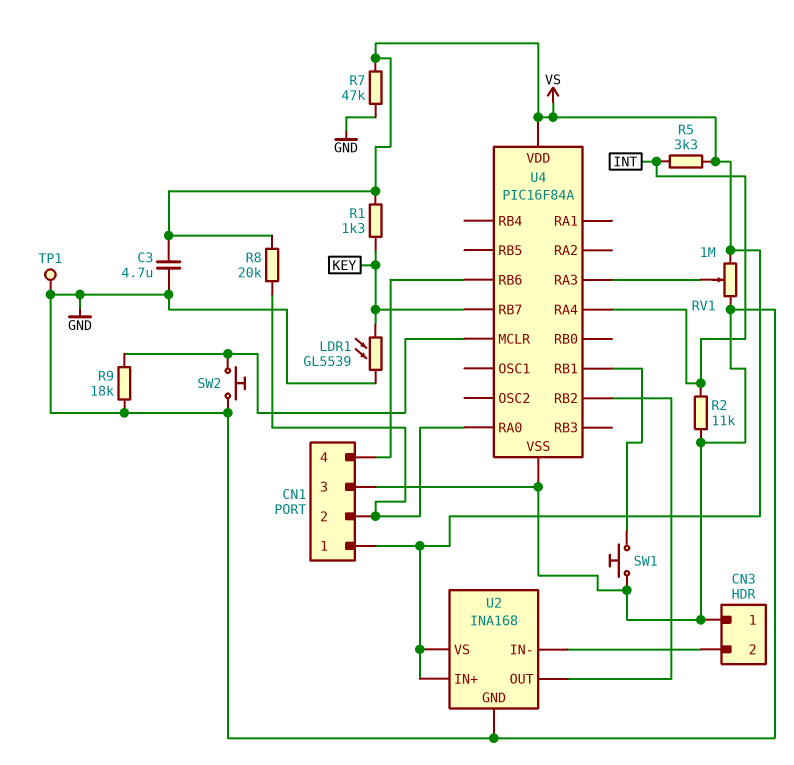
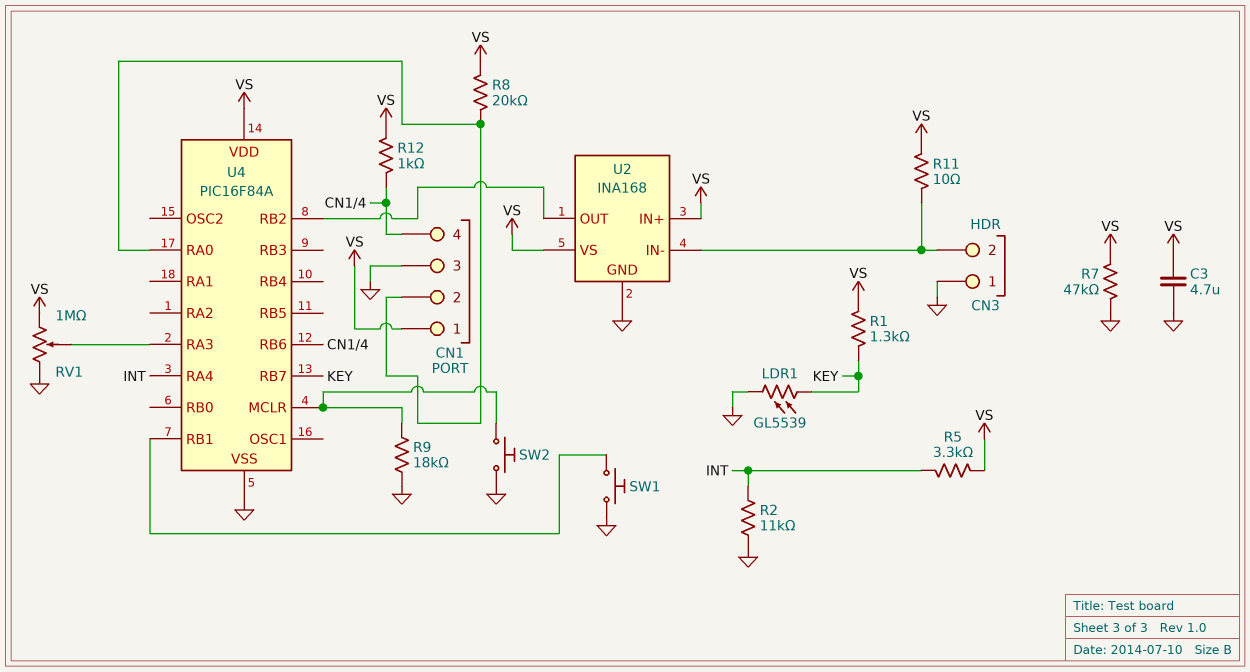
R11: none -> 10 (CN3/2, VS)
R12: none -> 1k (CN1/4, VS)
TP1: test point (GND) -> none

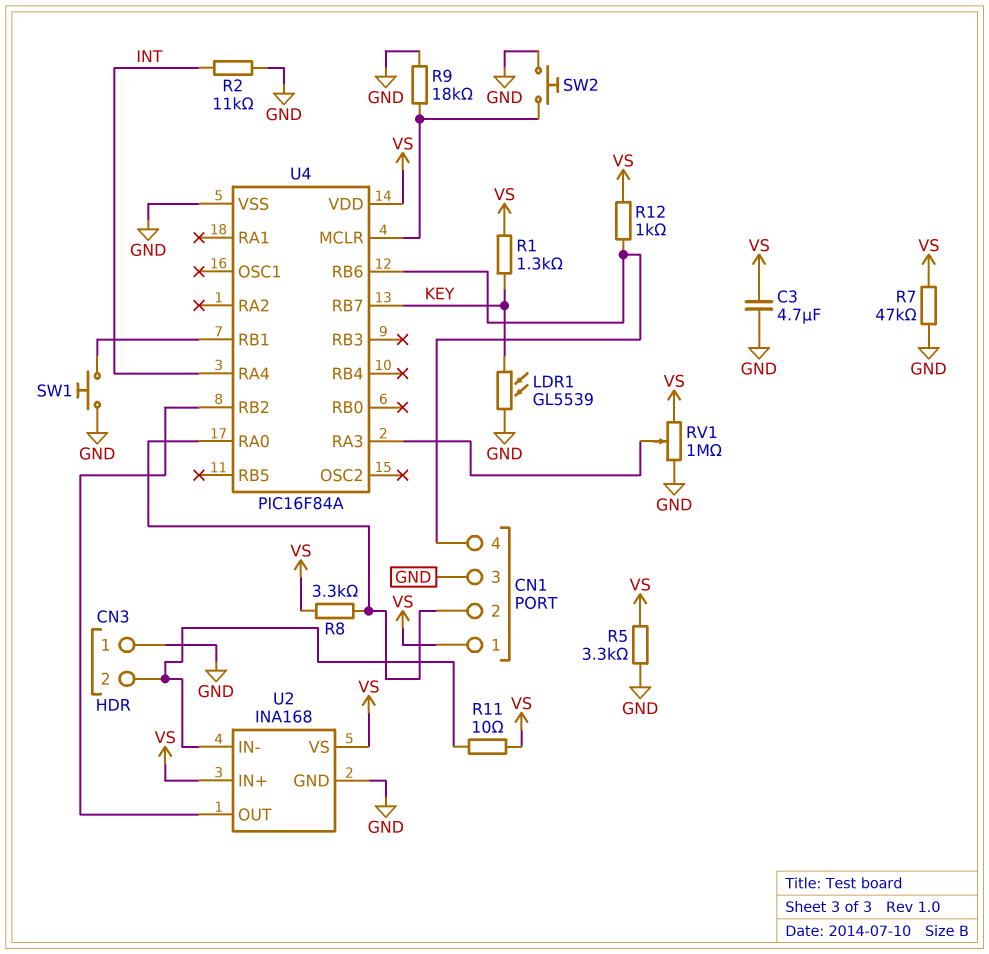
R5: 3.3k (INT, VS) -> 3.3k (GND, VS)
R8: 20k (CN1/2, VS) -> 3.3k (CN1/2, VS)

